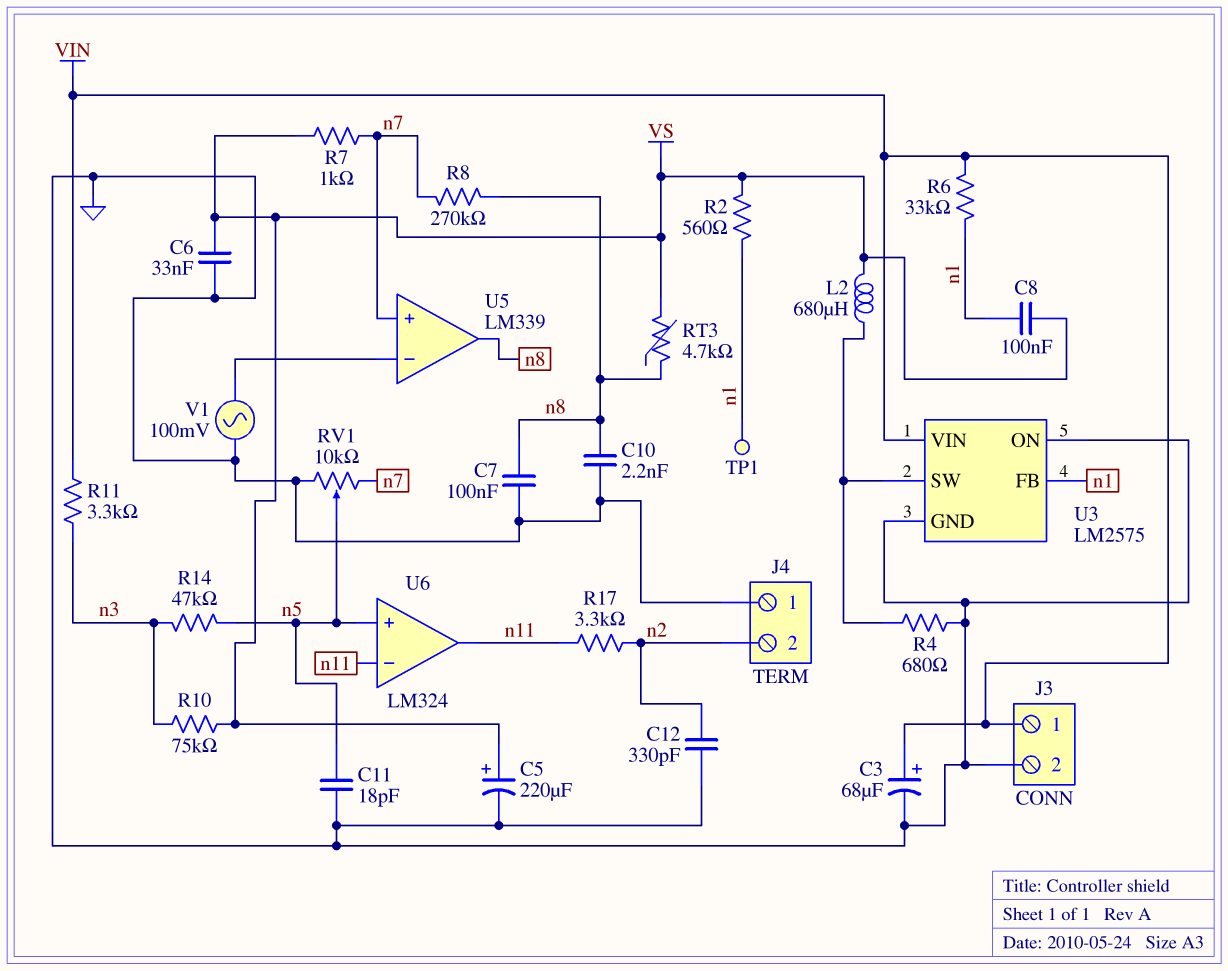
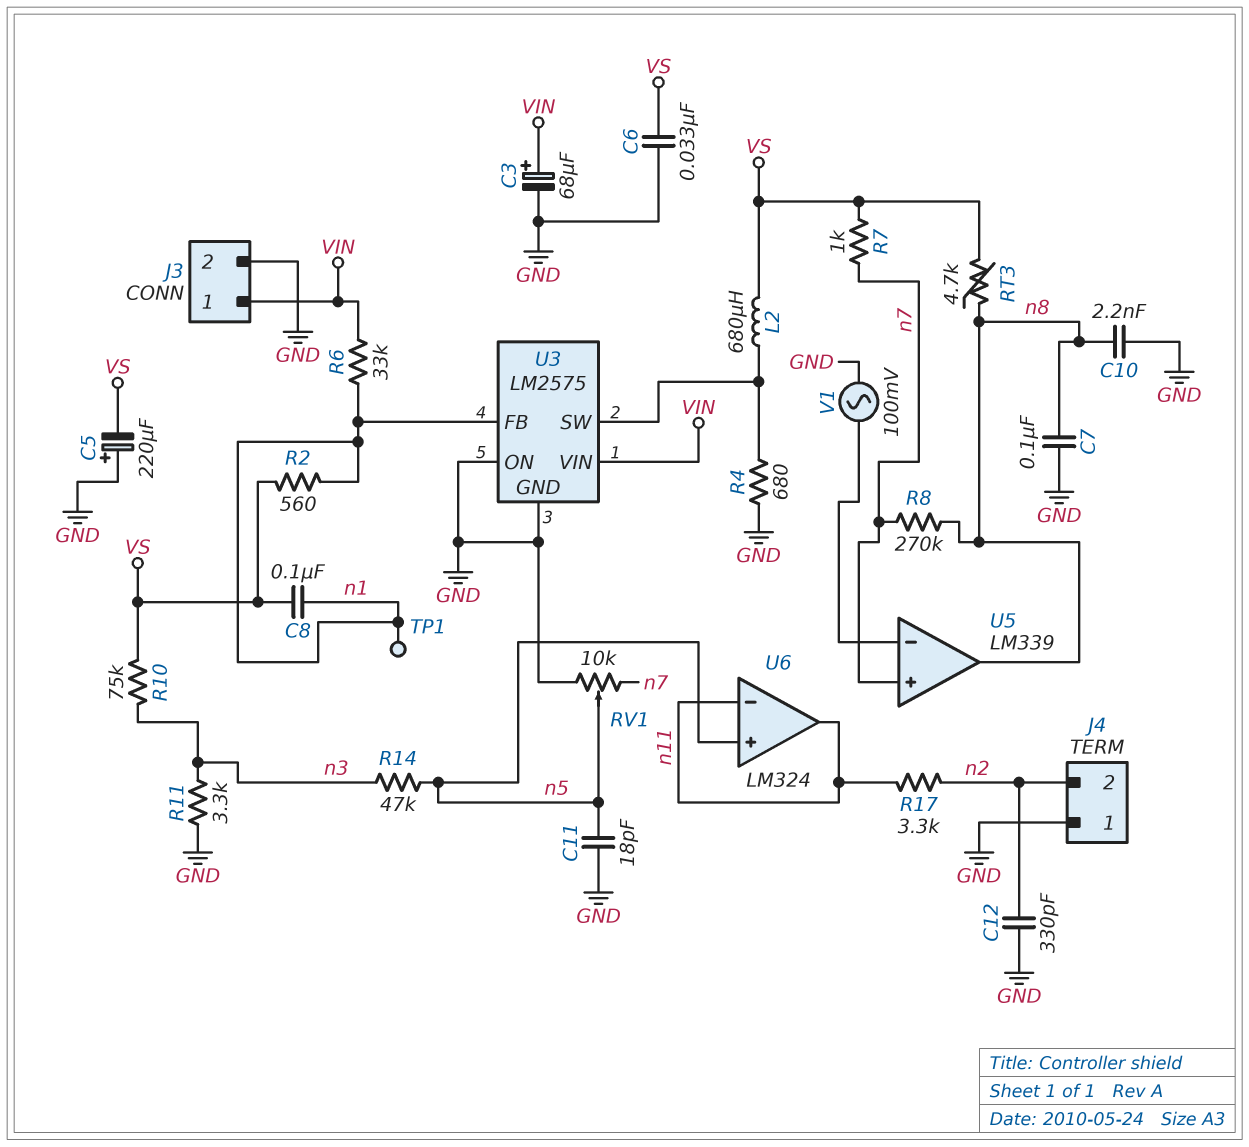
C5: 220uF (plus VS, minus GND) -> 220uF (plus GND, minus VS)
R11: 3.3k (VIN, n3) -> 3.3k (GND, n3)

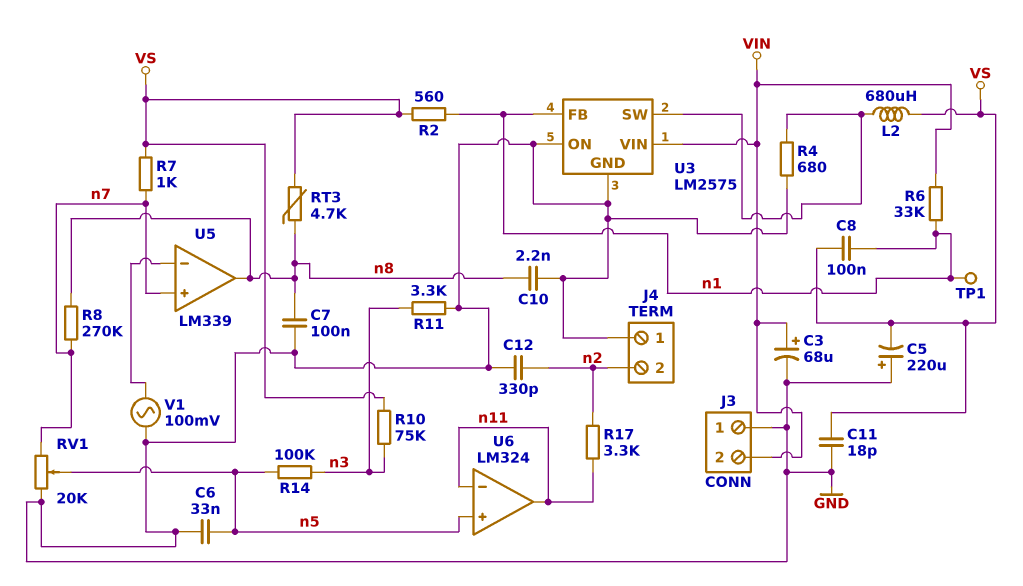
C6: 33nF (GND, VS) -> 33nF (GND, n5)
C11: 18pF (GND, n5) -> 18pF (GND, VS)
J3 pin 1: VIN -> GND
J3 pin 2: GND -> VIN
R14: 47k (n3, n5) -> 100k (n3, n5)
RV1: 10k (GND, n7, wiper n5) -> 20k (GND, n7, wiper n5)

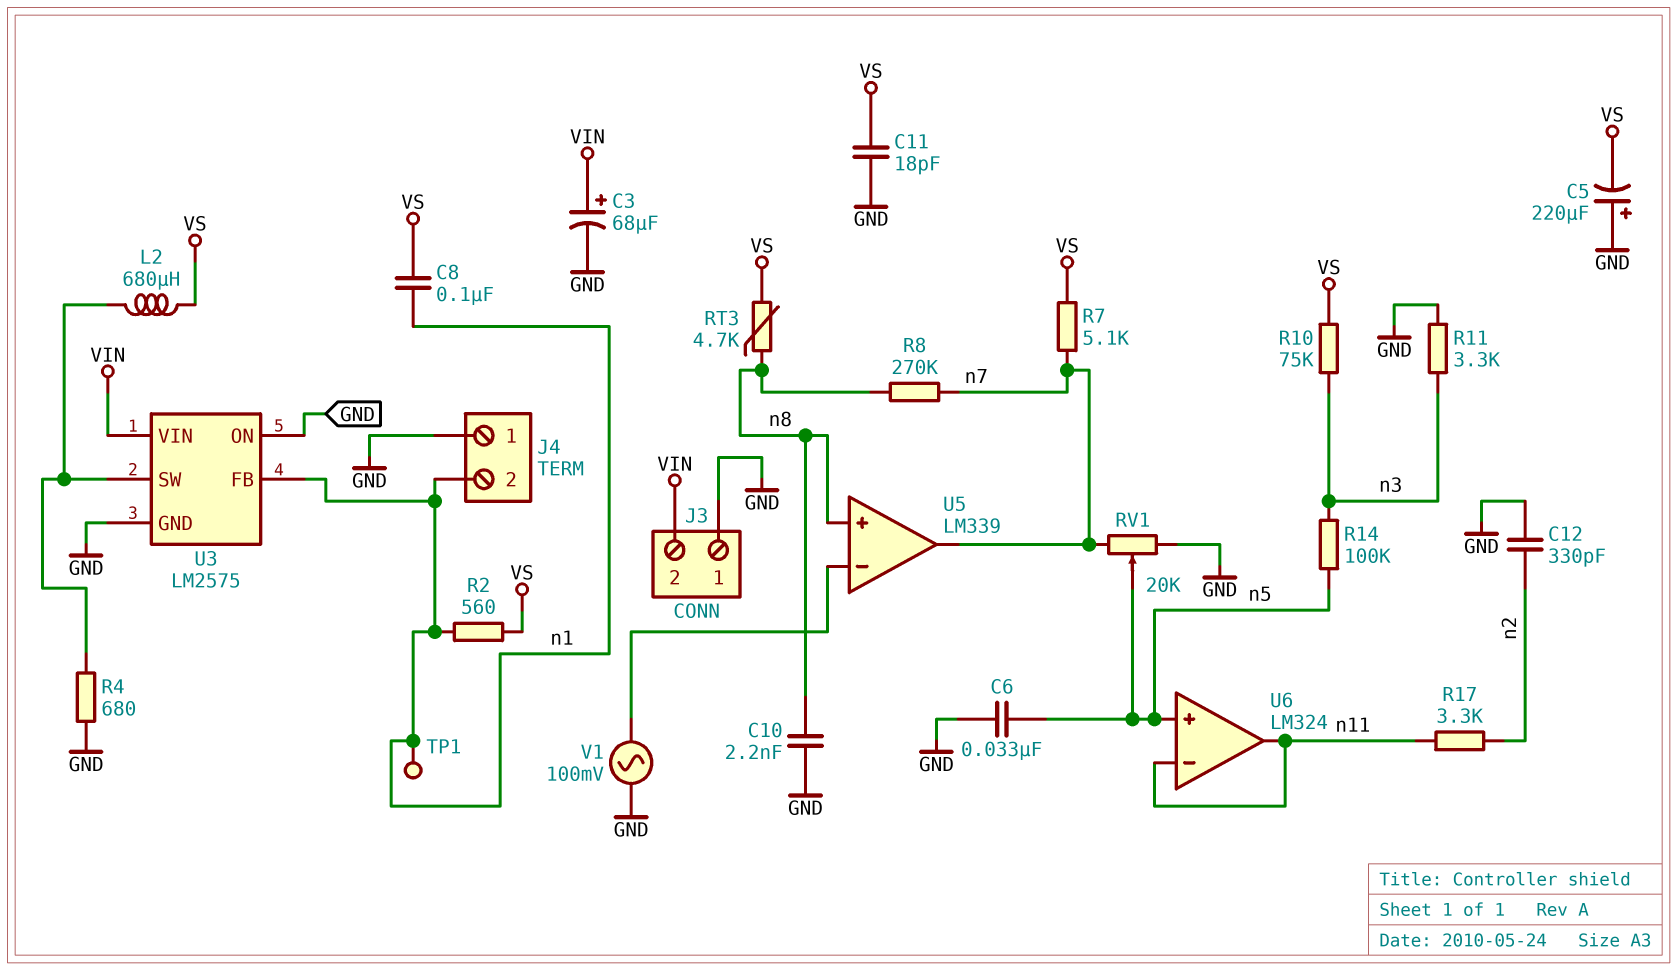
C7: 100nF (GND, n8) -> none
J4 pin 2: n2 -> n1
R6: 33k (VIN, n1) -> none
R7: 1k (VS, n7) -> 5.1k (VS, n7)
U5 pin in+: n7 -> n8
U5 pin out: n8 -> n7

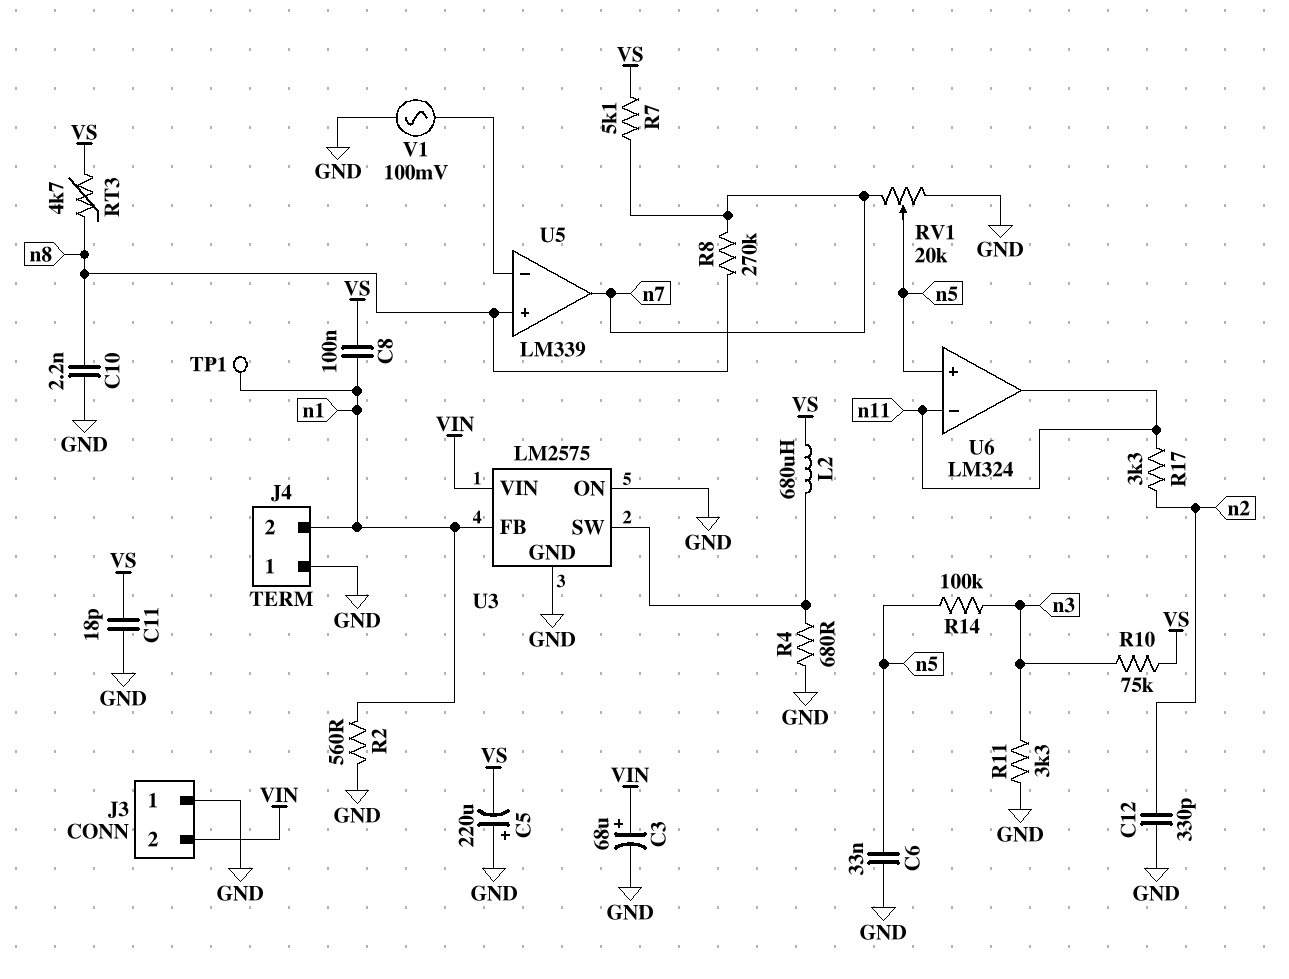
R2: 560 (VS, n1) -> 560 (GND, n1)

